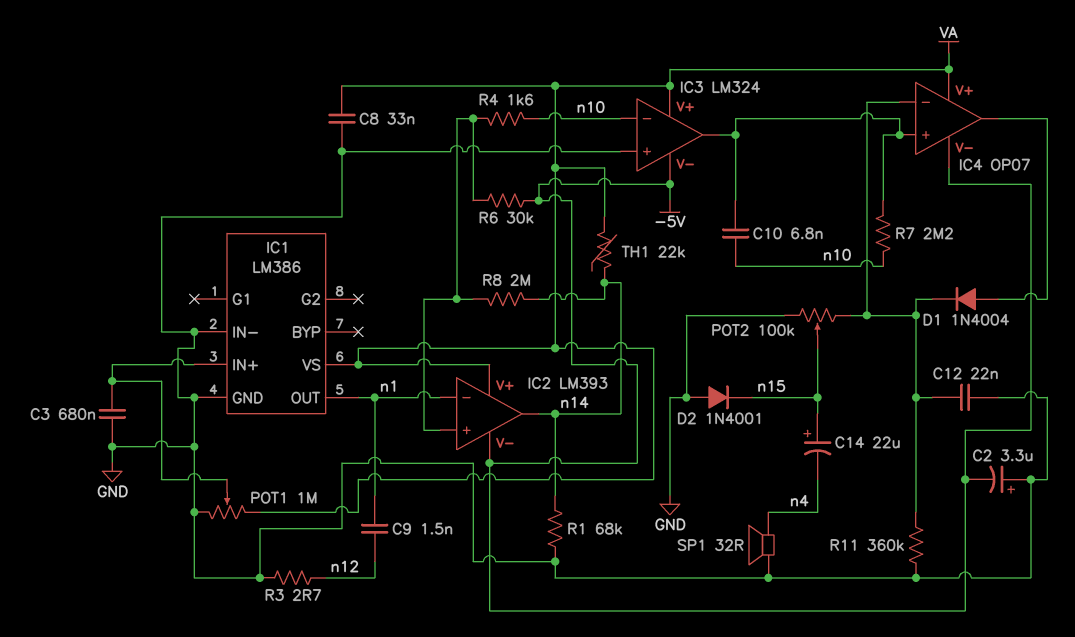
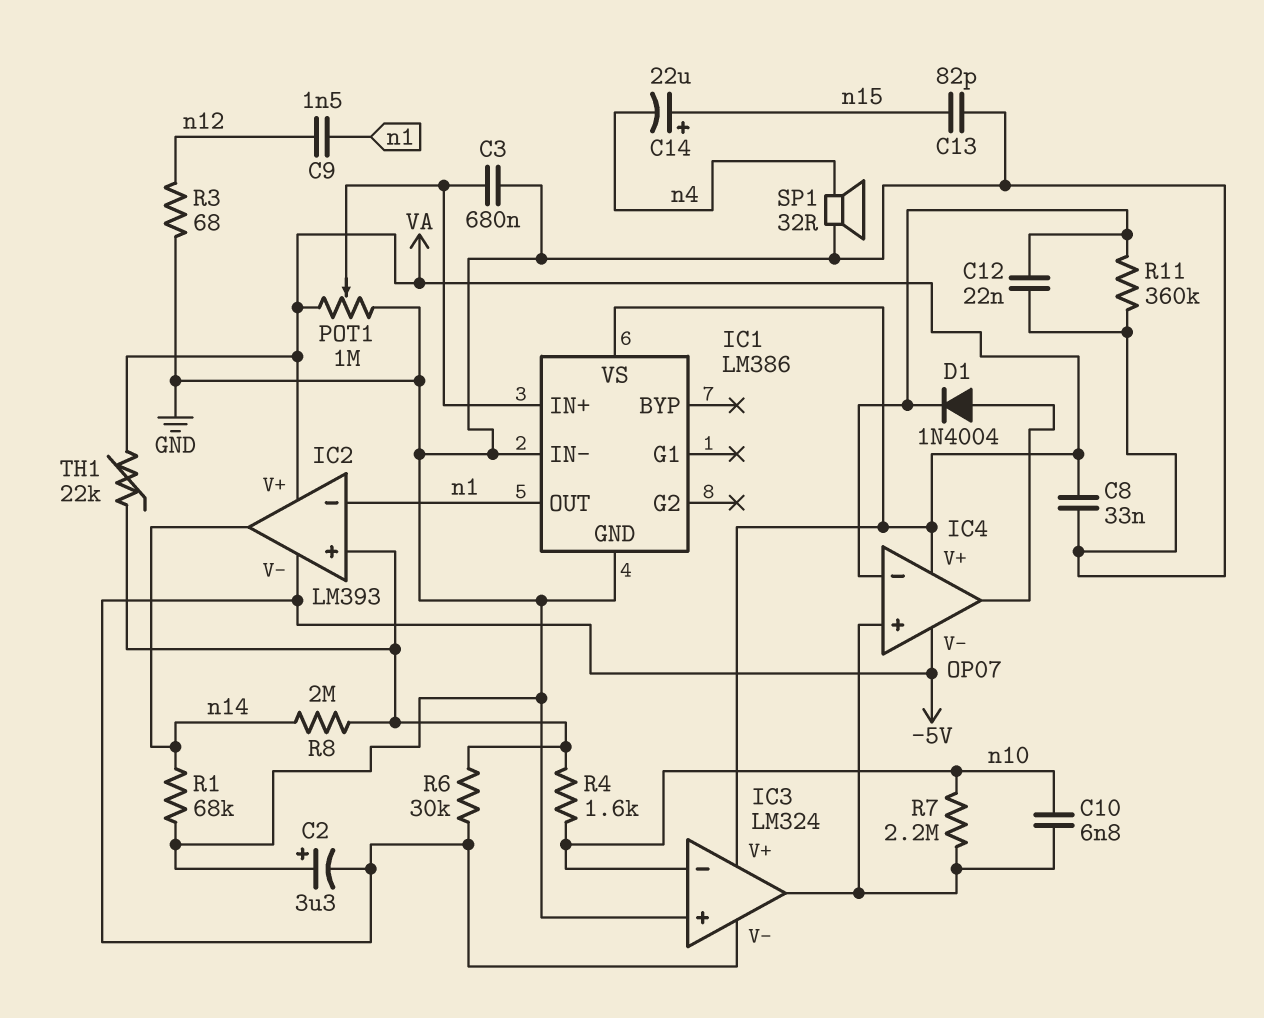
C13: none -> 82pF (GND, n15)
D2: diode 1N4001 (A GND, K n15) -> none
POT2: 100k (GND, IC4/in-, wiper n15) -> none
R3: 2.7 (GND, n12) -> 68 (GND, n12)
TH1: 22k (VA, n14) -> 22k (IC2/in+, VA)

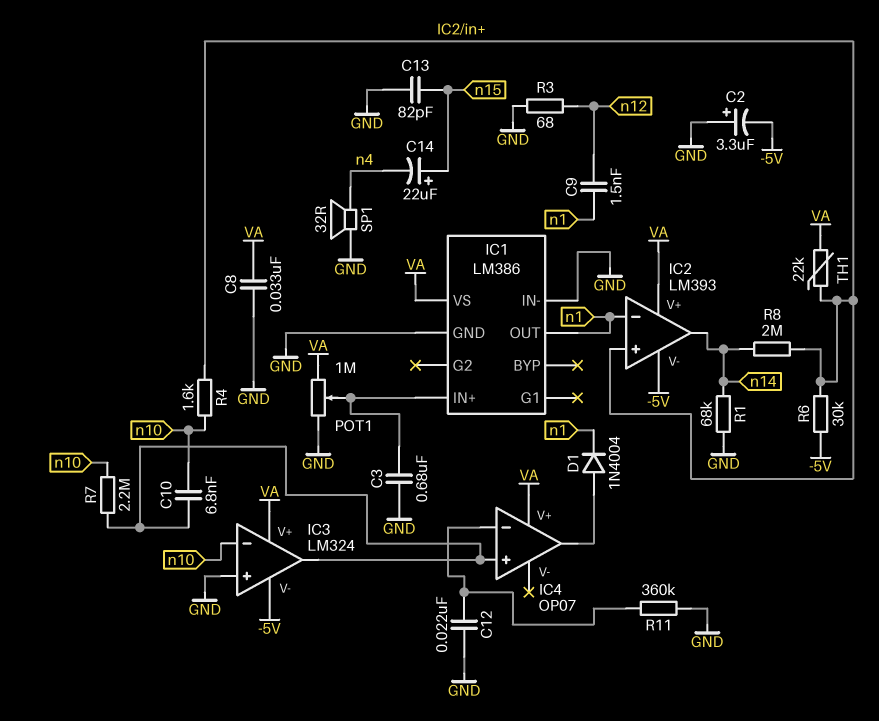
D1: diode 1N4004 (A IC4/out, K IC4/in-) -> diode 1N4004 (A IC4/out, K n1)
IC4 pin V-: -5V -> none

